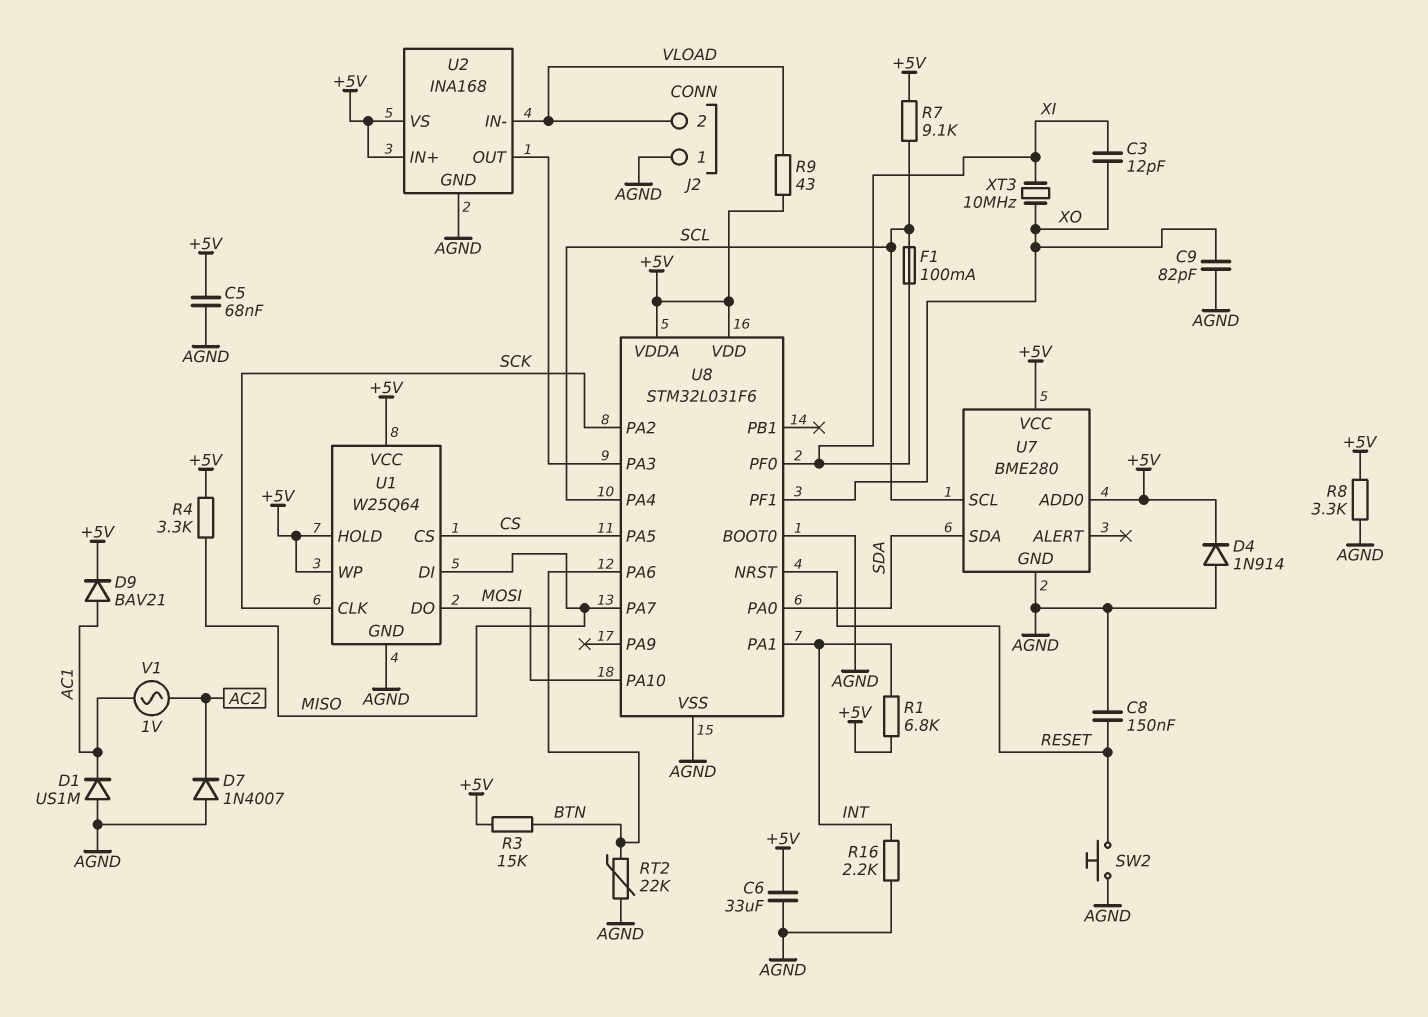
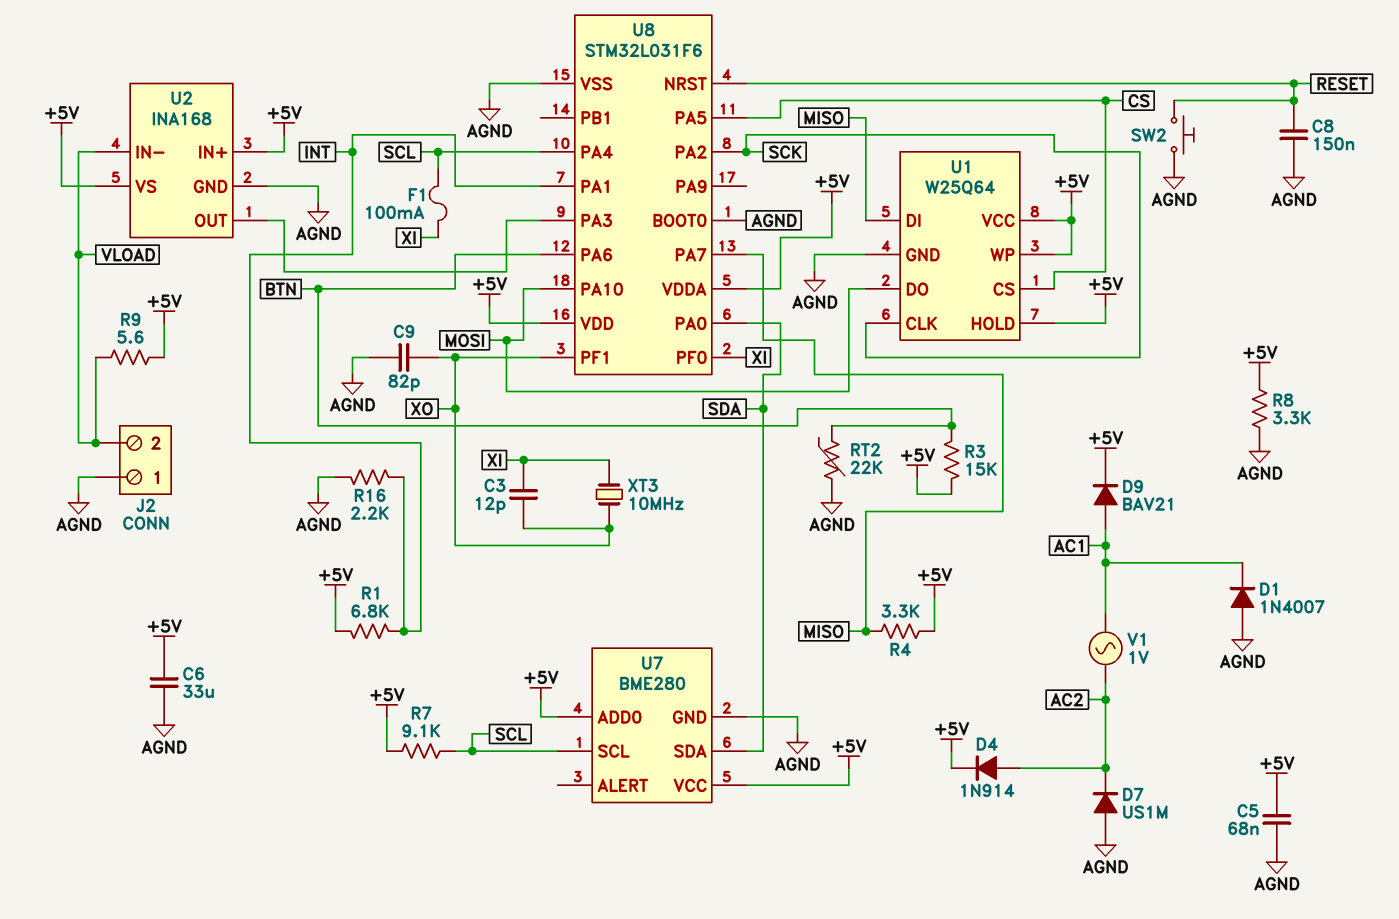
D1: diode US1M (A AGND, K AC1) -> diode 1N4007 (A AGND, K AC1)
D4: diode 1N914 (A AGND, K +5V) -> diode 1N914 (A AC2, K +5V)
D7: diode 1N4007 (A AGND, K AC2) -> diode US1M (A AGND, K AC2)
R9: 43 (+5V, VLOAD) -> 5.6 (+5V, VLOAD)

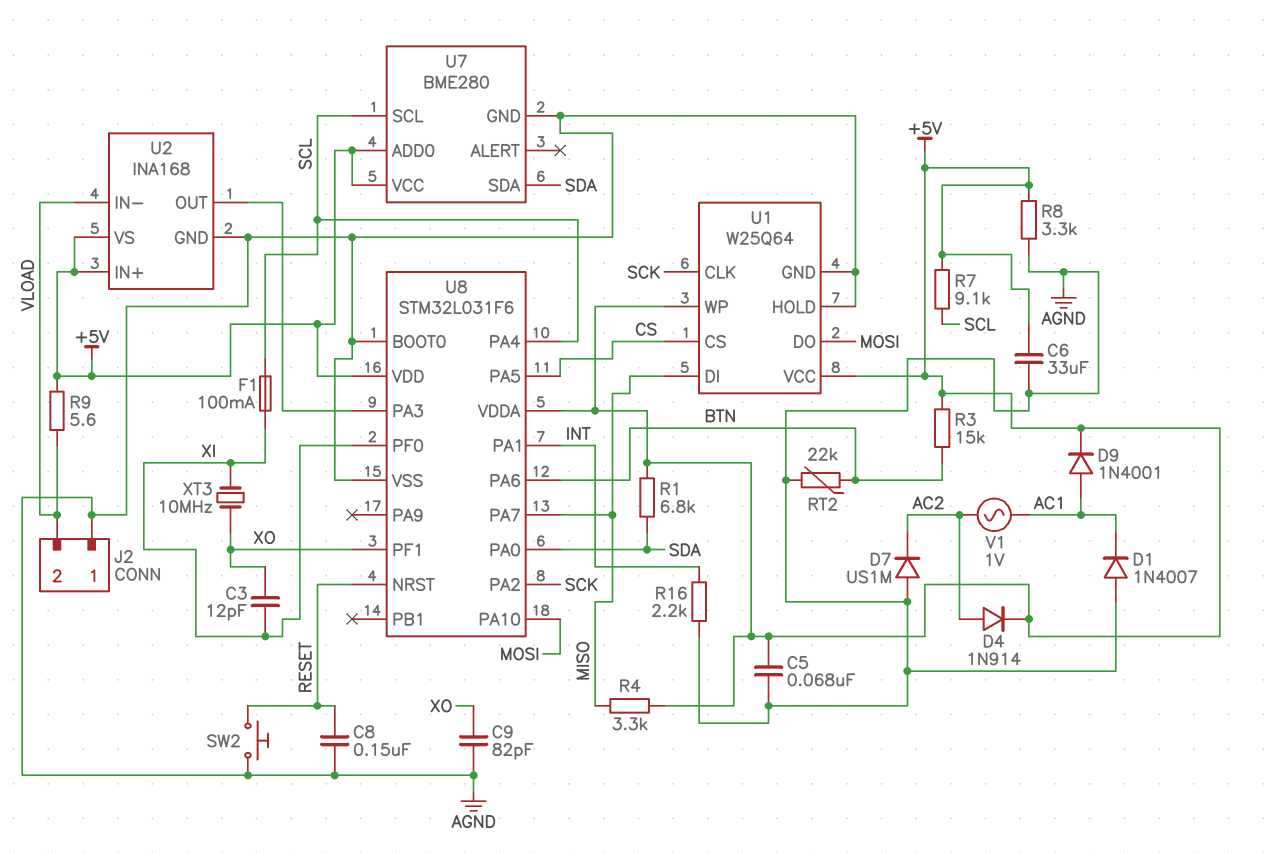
D9: diode BAV21 (A AC1, K +5V) -> diode 1N4001 (A AC1, K +5V)
R1: 6.8k (+5V, INT) -> 6.8k (+5V, SDA)
U1 pin HOLD: +5V -> AGND

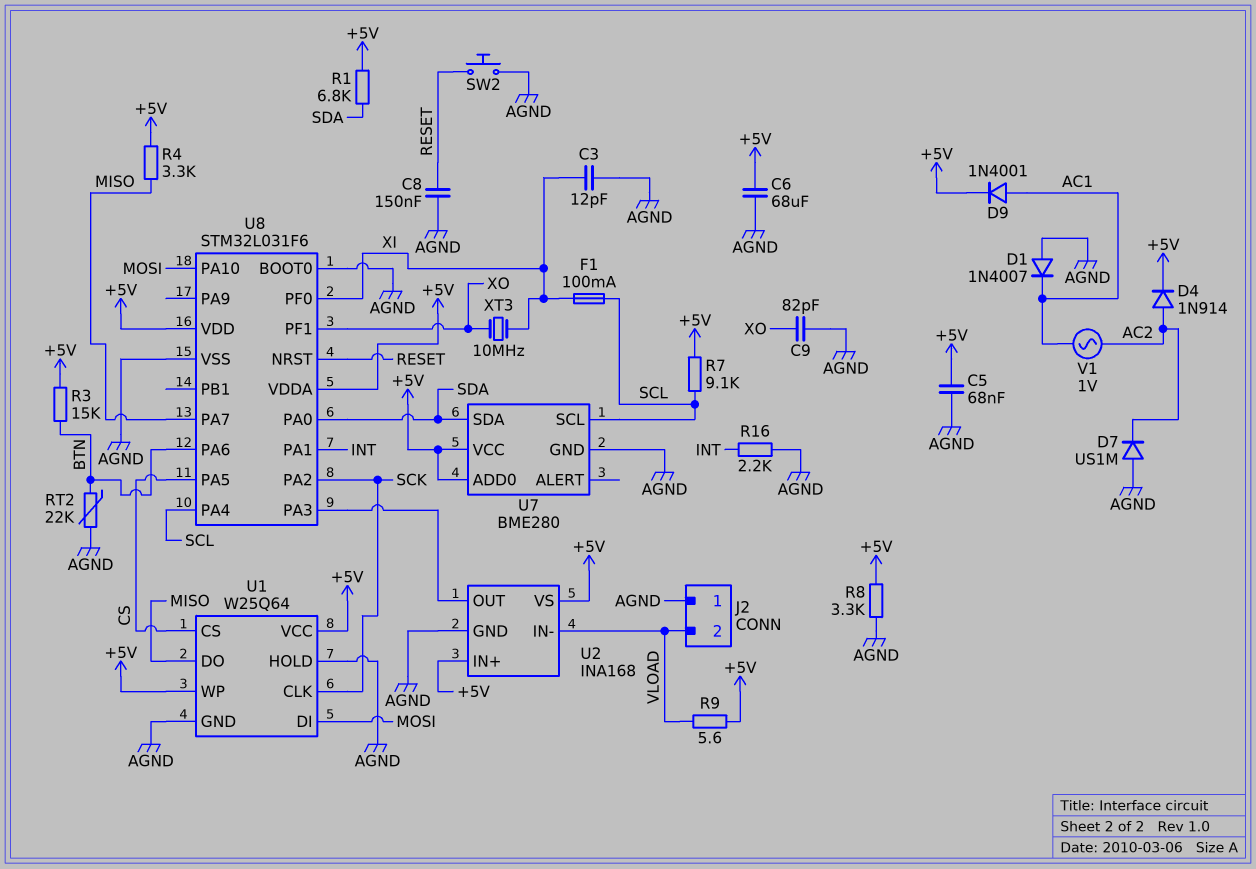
C3: 12pF (XI, XO) -> 12pF (AGND, XI)
C6: 33uF (+5V, AGND) -> 68uF (+5V, AGND)
U1 pin DI: MISO -> MOSI
U1 pin DO: MOSI -> MISO

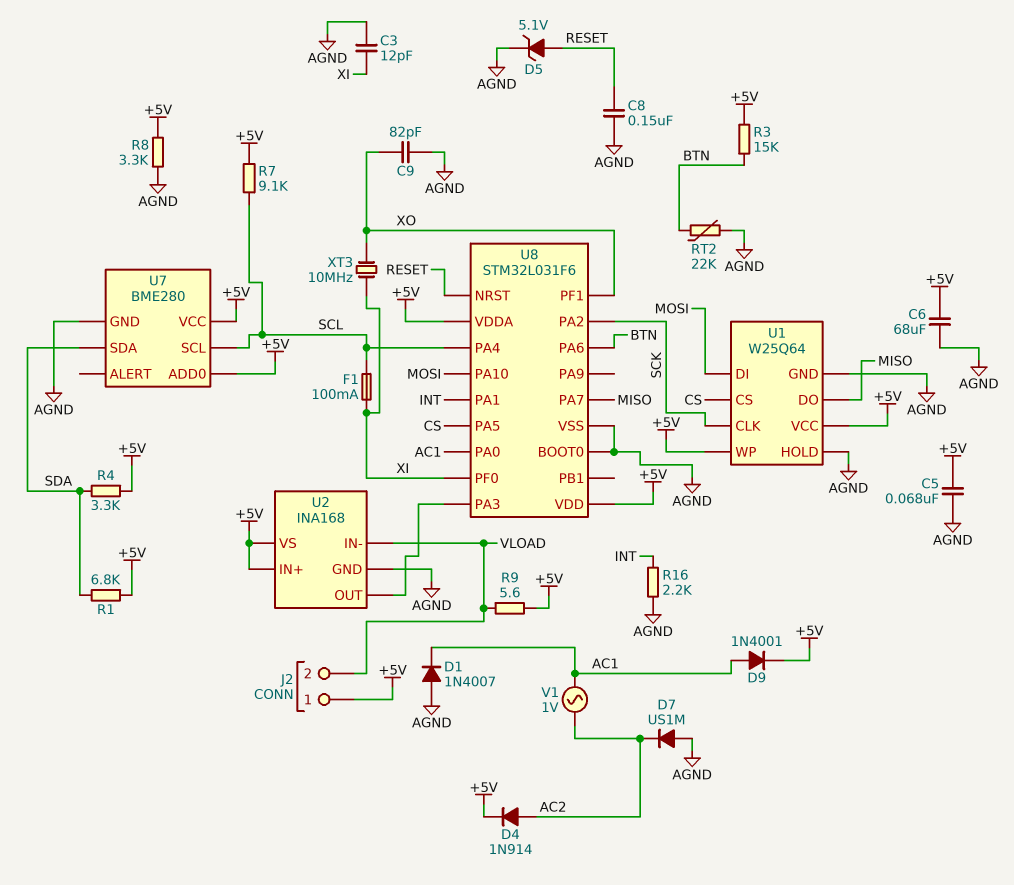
D5: none -> zener 5.1V (A RESET, K AGND)
J2 pin 1: AGND -> +5V
R4: 3.3k (+5V, MISO) -> 3.3k (+5V, SDA)
SW2: button (AGND, RESET) -> none
U8 pin PA0: SDA -> AC1

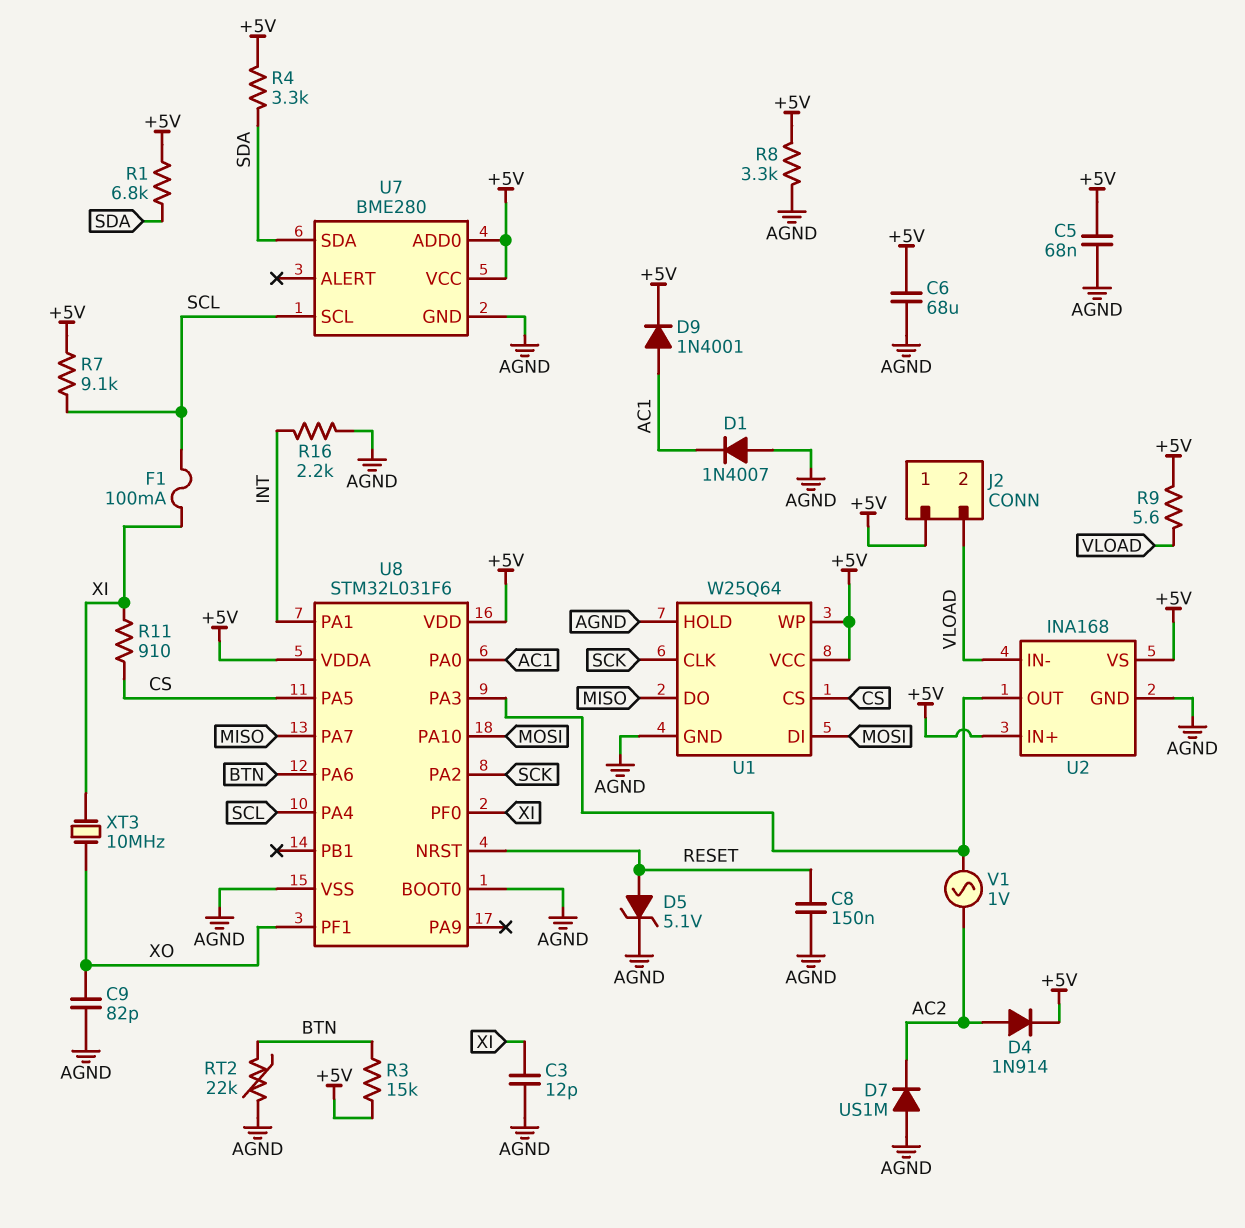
R11: none -> 910 (CS, XI)
V1: AC 1V (AC1, AC2) -> AC 1V (AC2, U2/OUT)

